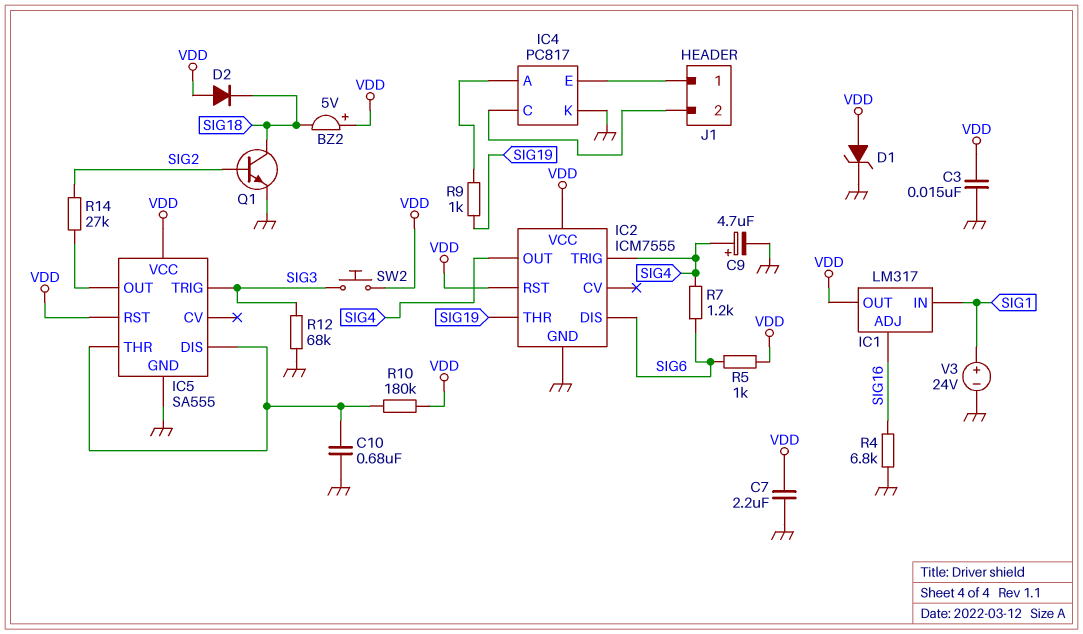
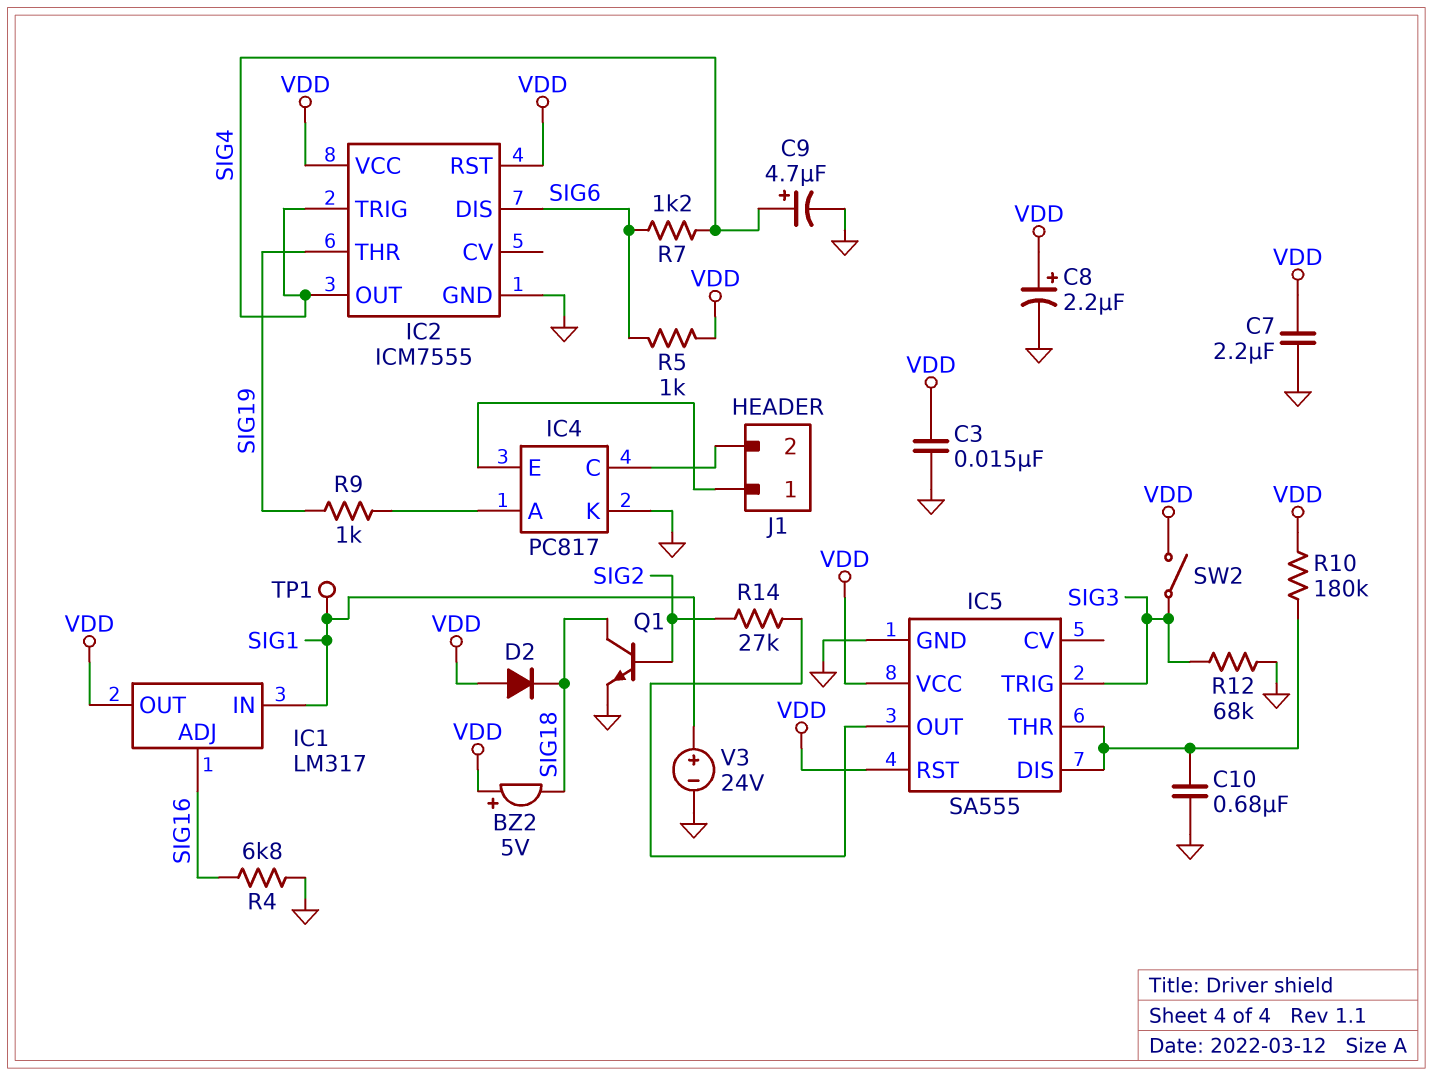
C8: none -> 2.2uF (plus VDD, minus GND)
D1: zener (A VDD, K GND) -> none
SW2: button (SIG3, VDD) -> switch (SIG3, VDD)
TP1: none -> test point (SIG1)

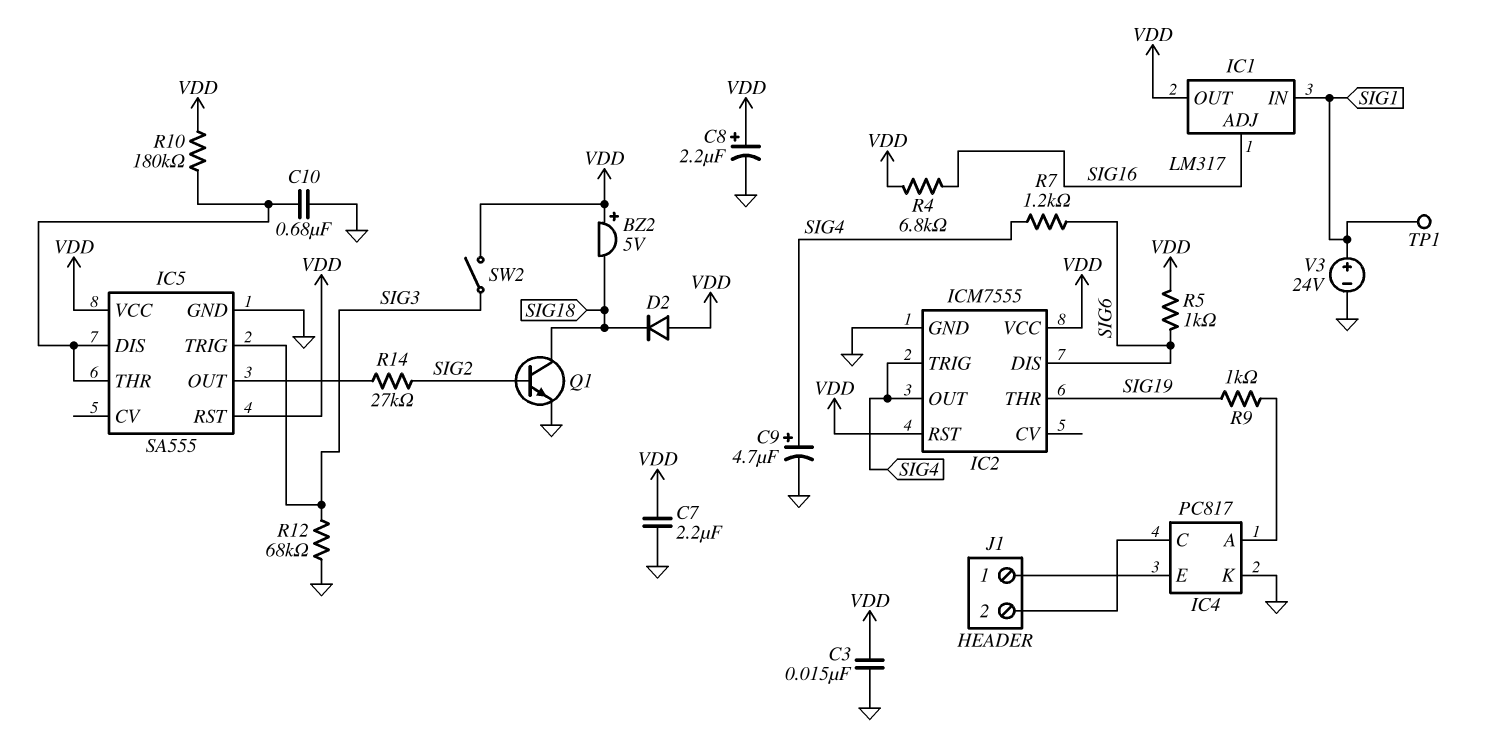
R4: 6.8k (GND, SIG16) -> 6.8k (SIG16, VDD)

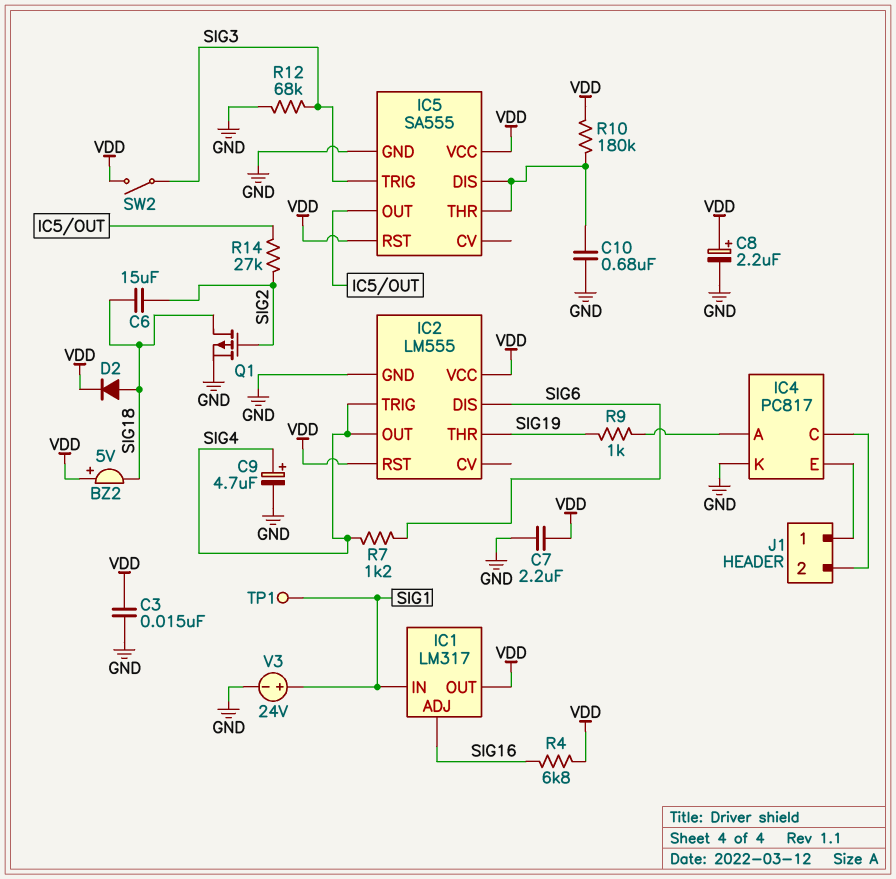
C6: none -> 15uF (SIG2, SIG18)
D2: diode (A VDD, K SIG18) -> diode (A SIG18, K VDD)
IC2: ICM7555 -> LM555
Q1: NPN (B SIG2, C SIG18, E GND) -> PMOS (G SIG2, D SIG18, S GND)
R5: 1k (SIG6, VDD) -> none

